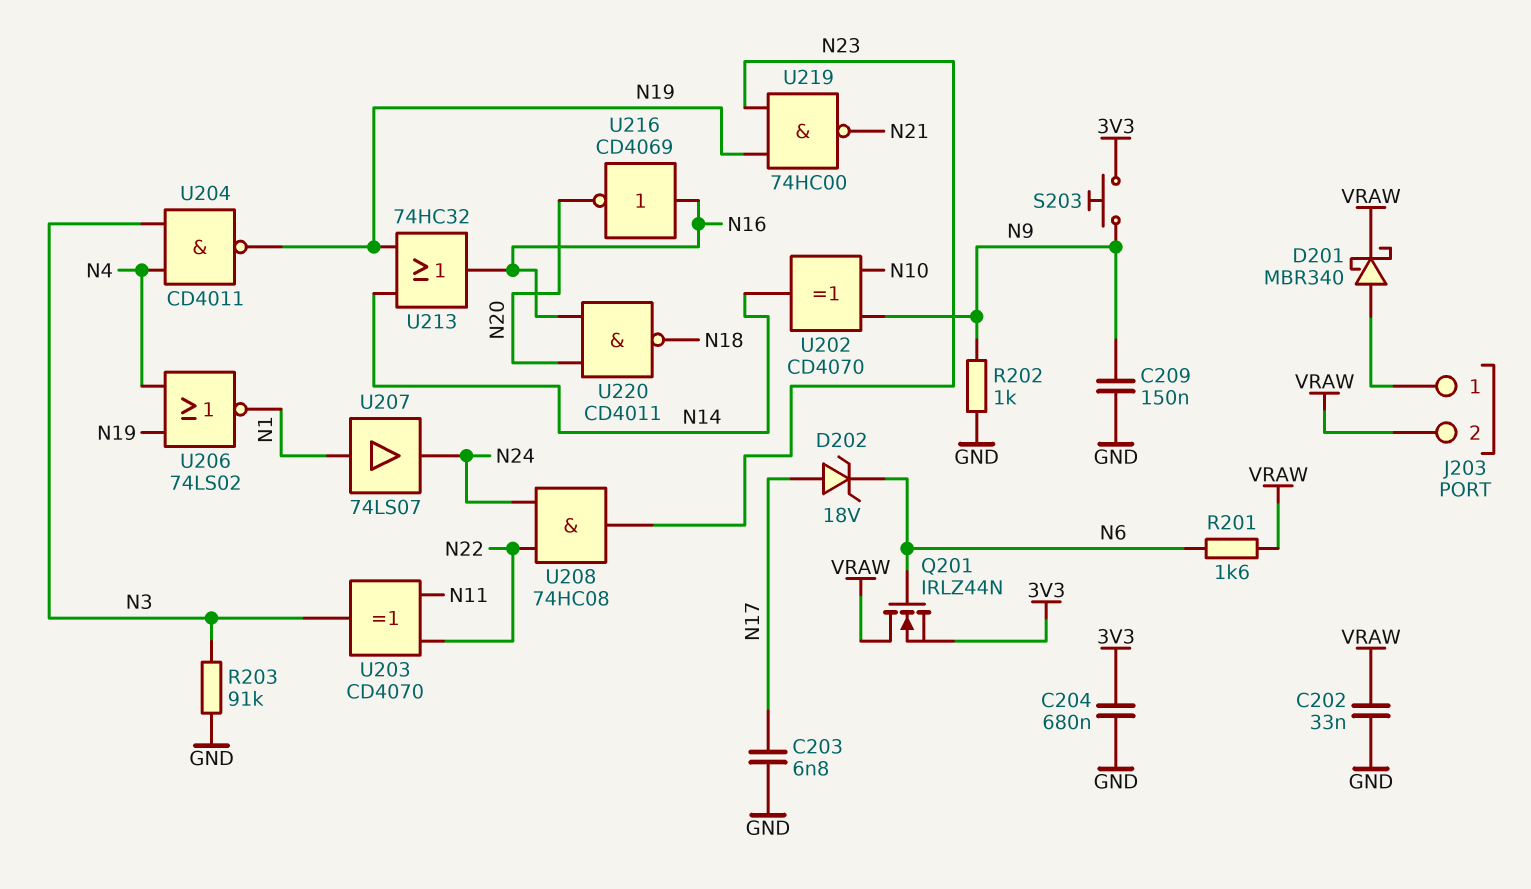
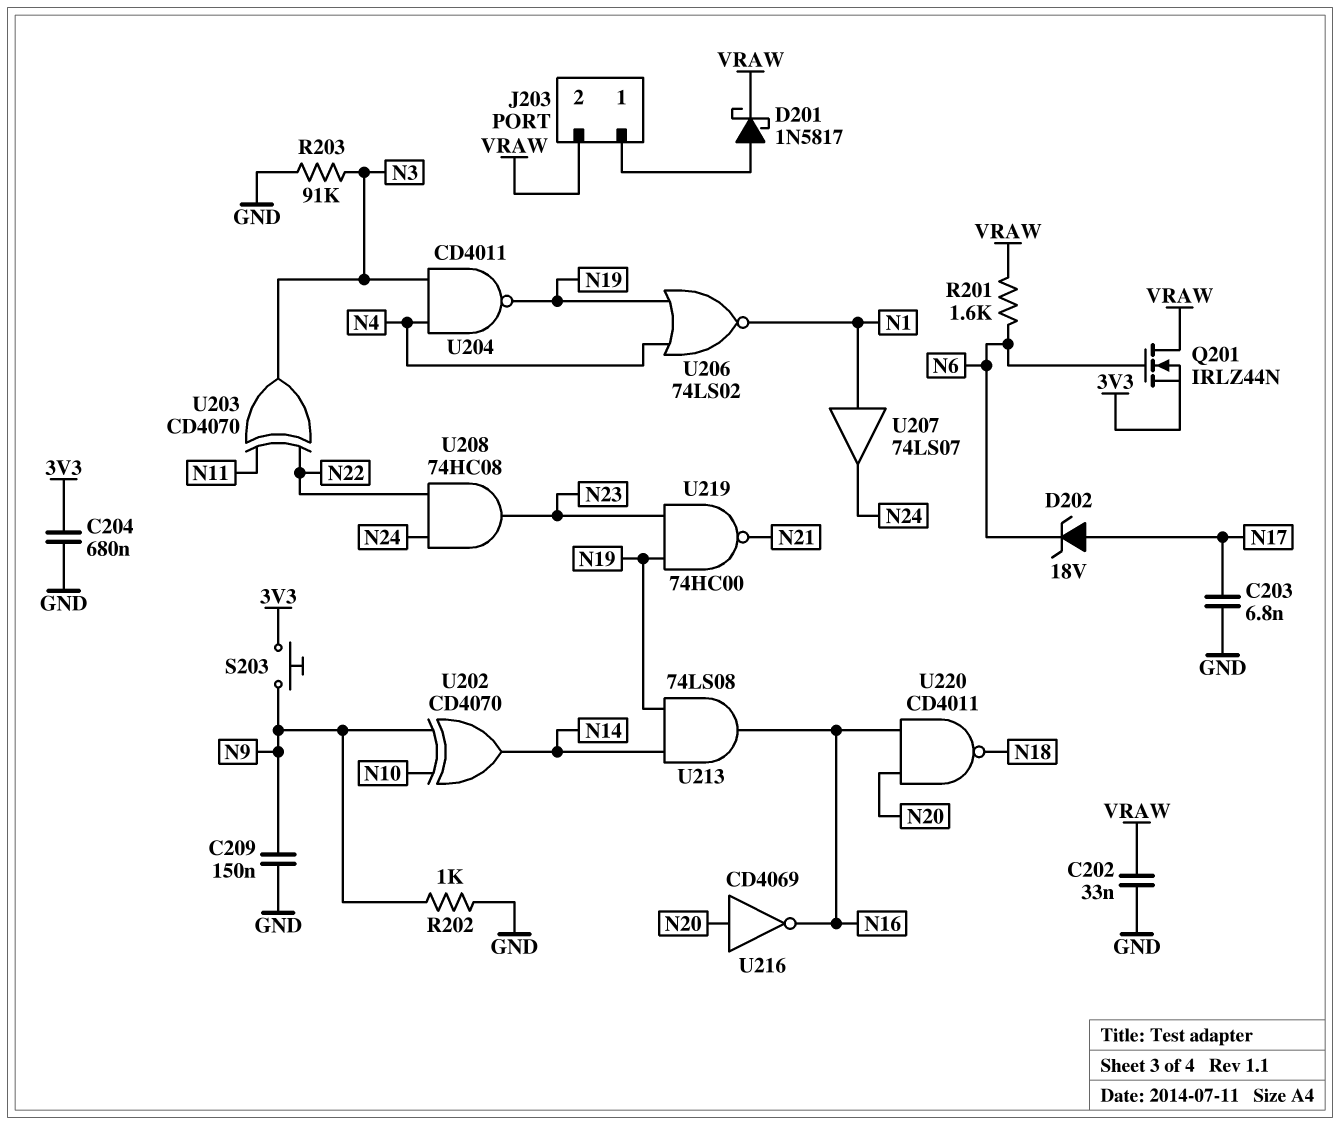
D201: schottky MBR340 (A J203/1, K VRAW) -> schottky 1N5817 (A J203/1, K VRAW)
U213: OR 74HC32 (in N14, in N19, out N16) -> AND 74LS08 (in N14, in N19, out N16)
U216: NOT CD4069 (in N16, out N20) -> NOT CD4069 (in N20, out N16)

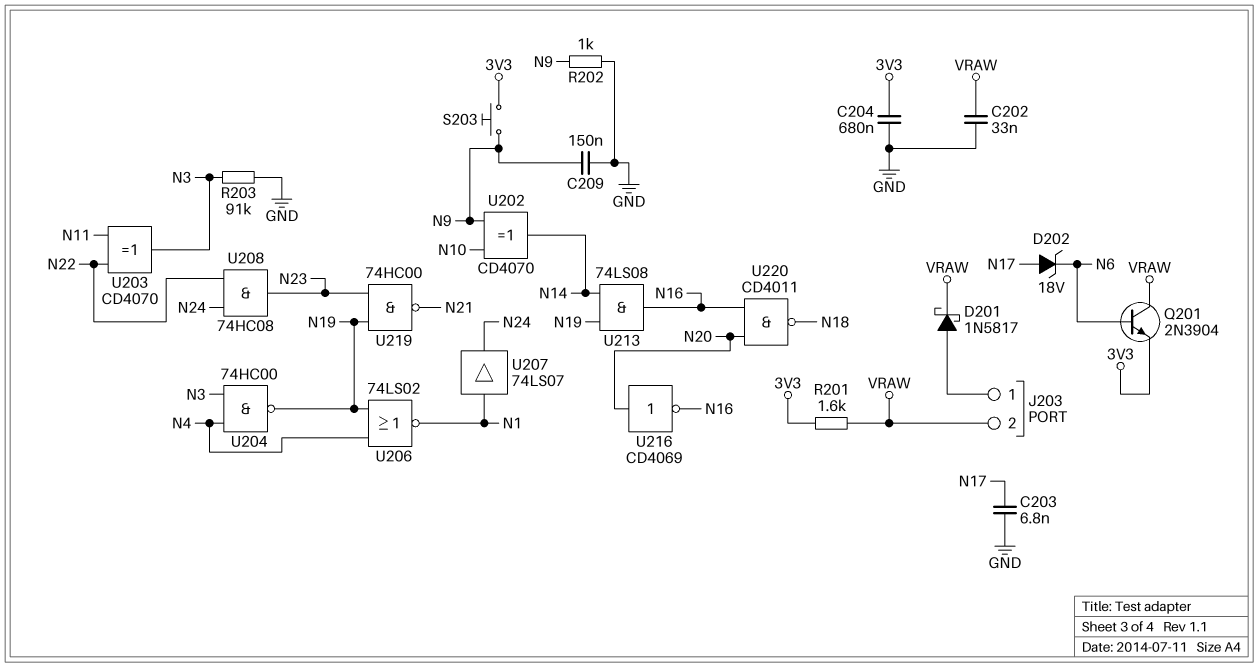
Q201: NMOS IRLZ44N (G N6, D VRAW, S 3V3) -> NPN 2N3904 (B N6, C VRAW, E 3V3)
R201: 1.6k (N6, VRAW) -> 1.6k (3V3, VRAW)
U204: NAND CD4011 (in N3, in N4, out N19) -> NAND 74HC00 (in N3, in N4, out N19)

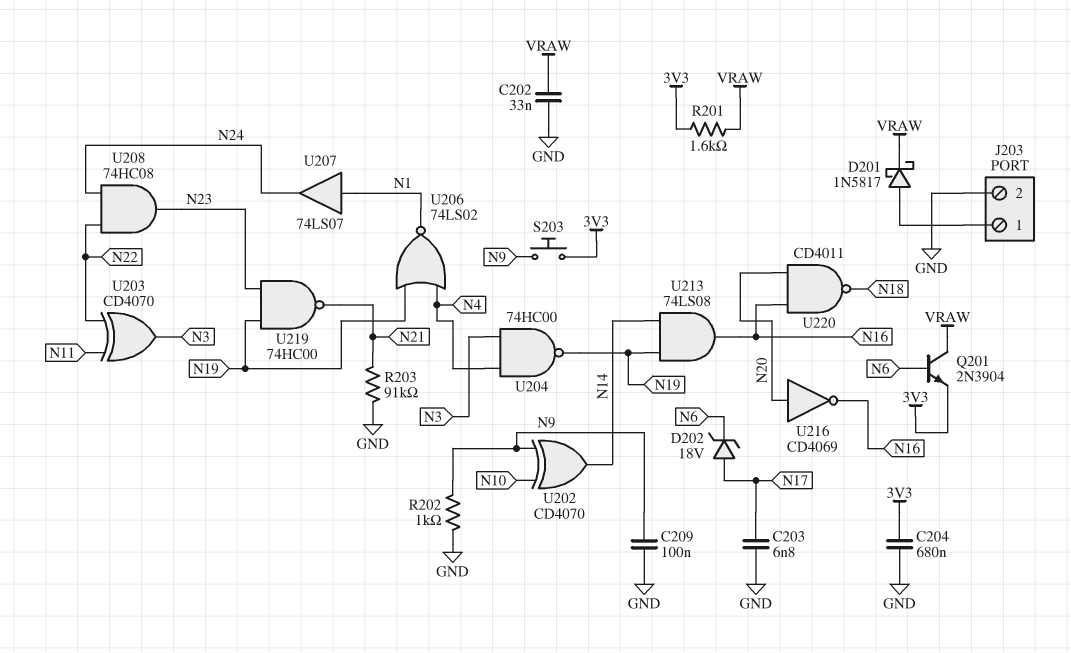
C209: 150nF (GND, N9) -> 100nF (GND, N9)
J203 pin 2: VRAW -> GND
R203: 91k (GND, N3) -> 91k (GND, N21)

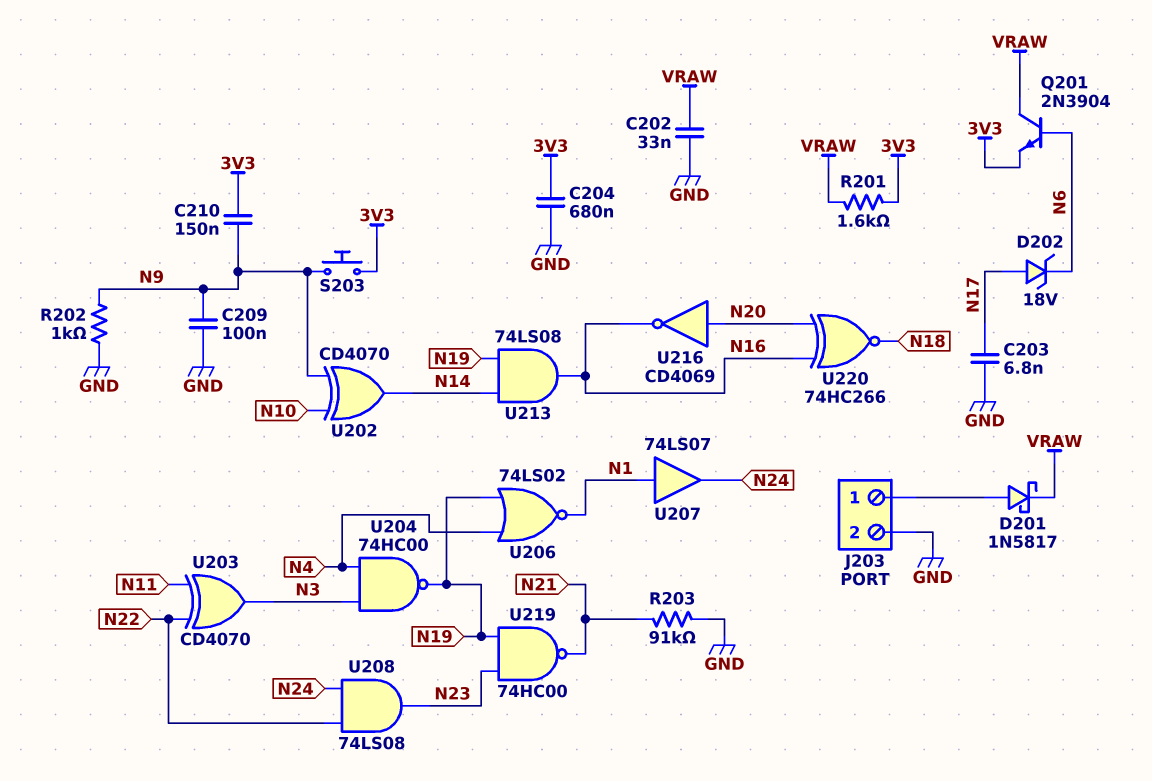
C210: none -> 150nF (3V3, N9)
U208: AND 74HC08 (in N22, in N24, out N23) -> AND 74LS08 (in N22, in N24, out N23)
U220: NAND CD4011 (in N16, in N20, out N18) -> XNOR 74HC266 (in N16, in N20, out N18)

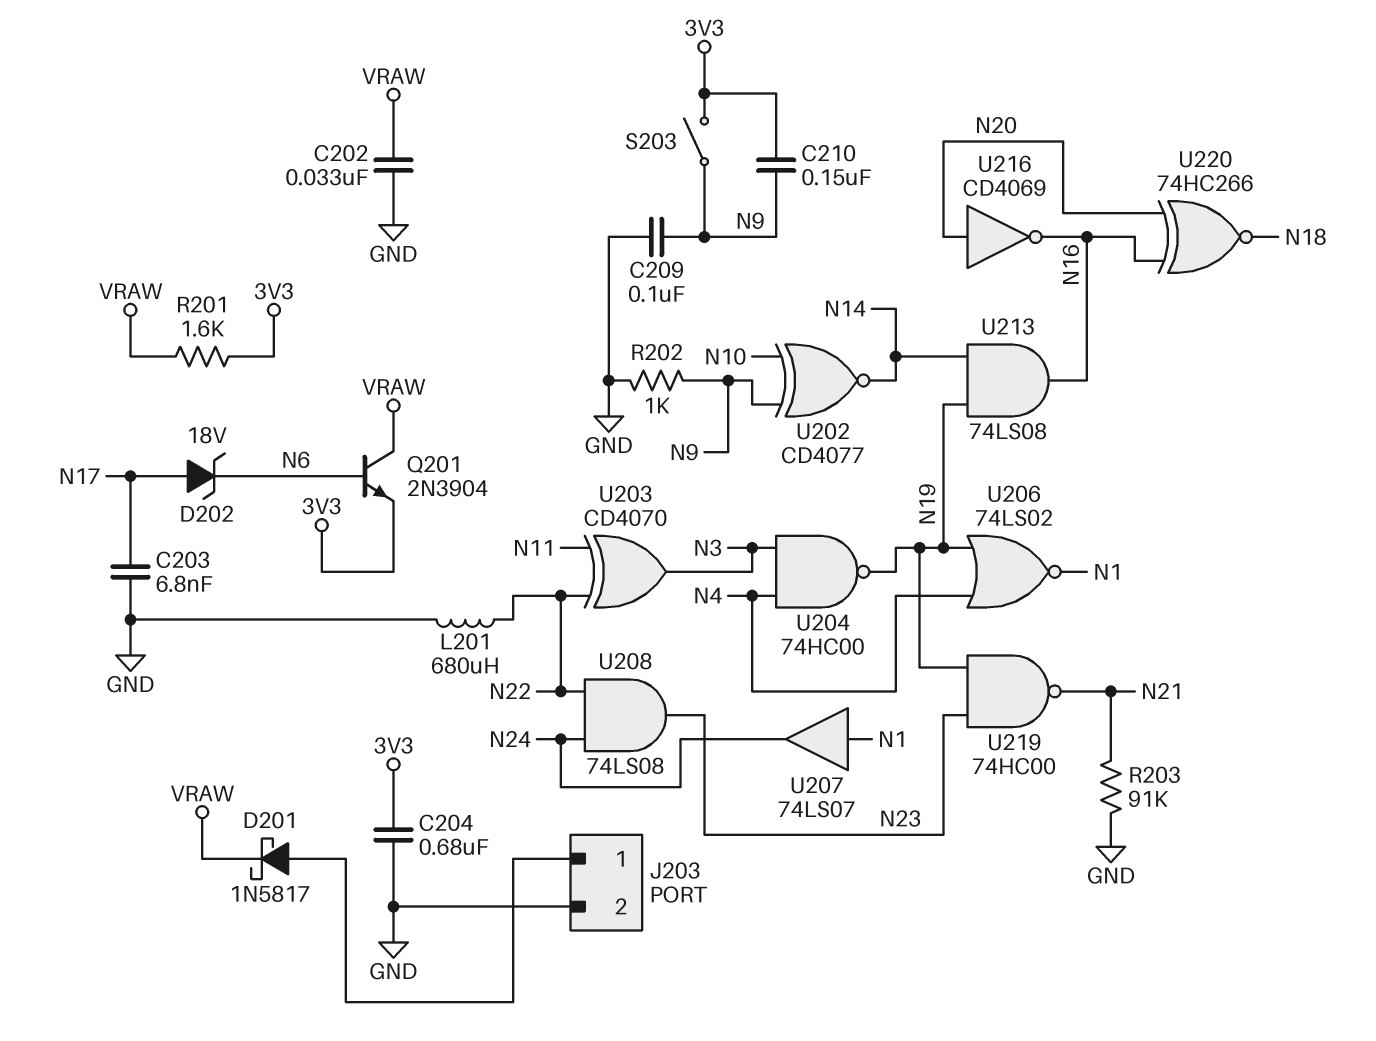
L201: none -> 680uH (GND, N22)
S203: button (3V3, N9) -> switch (3V3, N9)
U202: XOR CD4070 (in N9, in N10, out N14) -> XNOR CD4077 (in N9, in N10, out N14)

